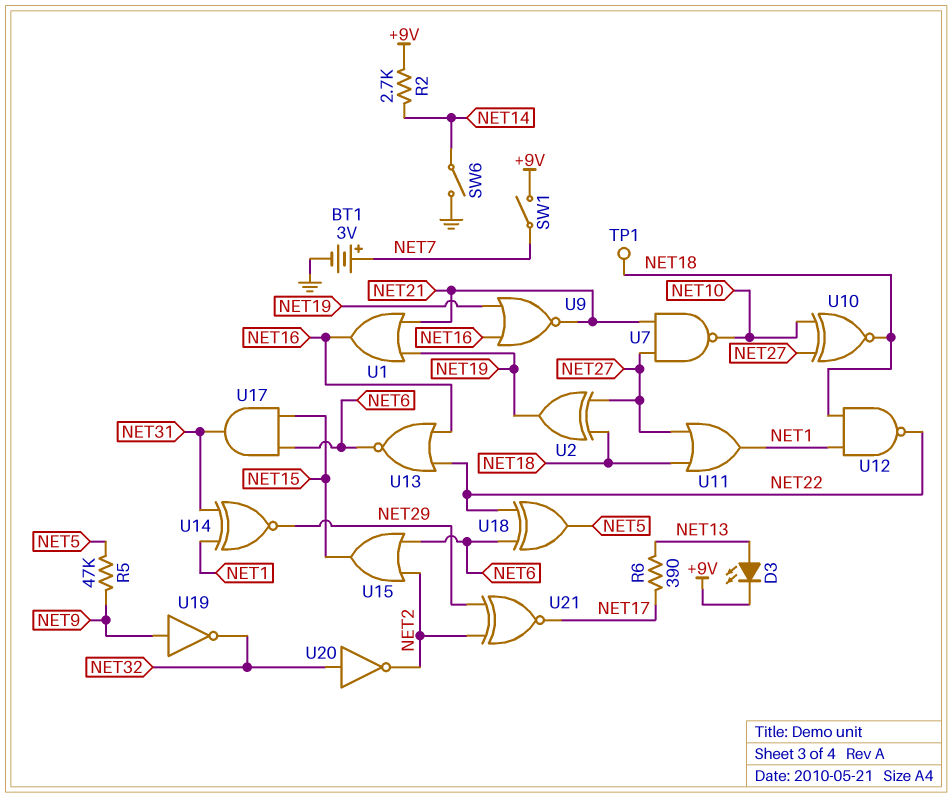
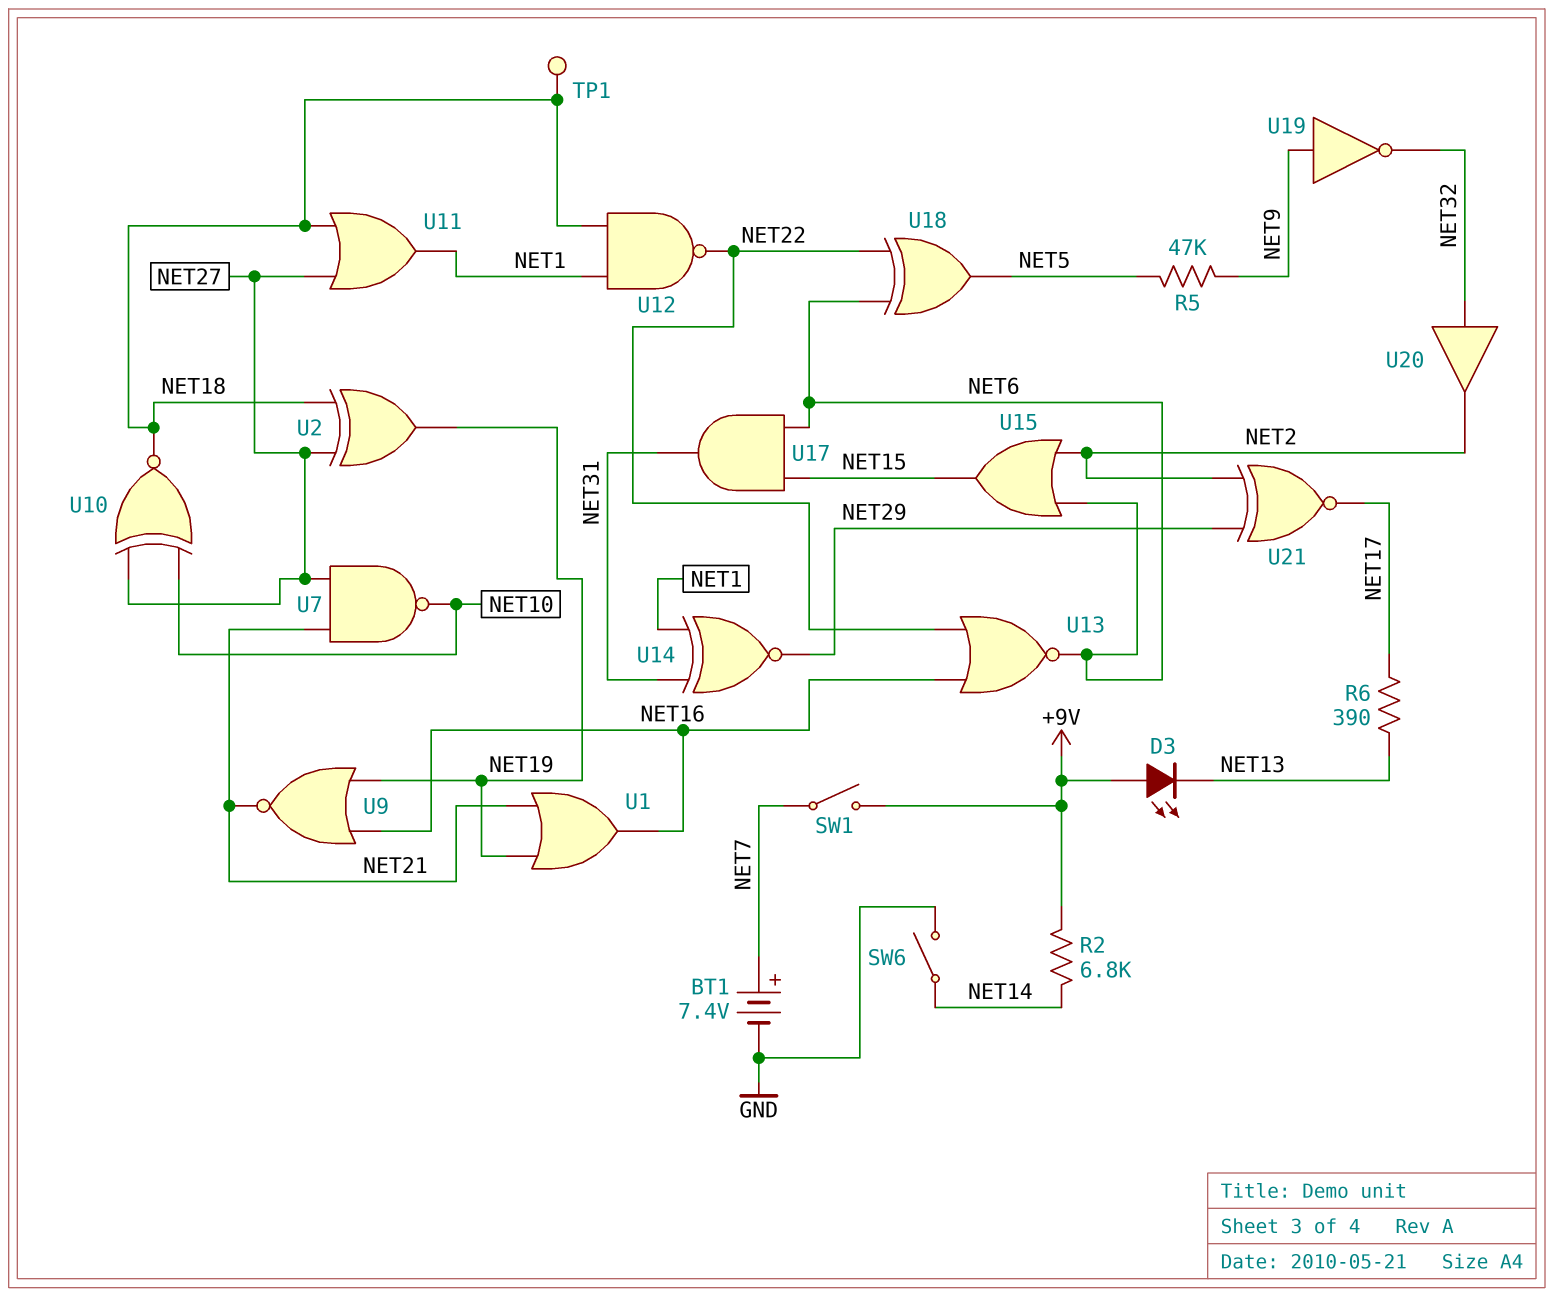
BT1: 3V (plus NET7, minus GND) -> 7.4V (plus NET7, minus GND)
D3: LED (A NET13, K +9V) -> LED (A +9V, K NET13)
R2: 2.7k (+9V, NET14) -> 6.8k (+9V, NET14)
U20: NOT (in NET32, out NET2) -> buffer (in NET32, out NET2)

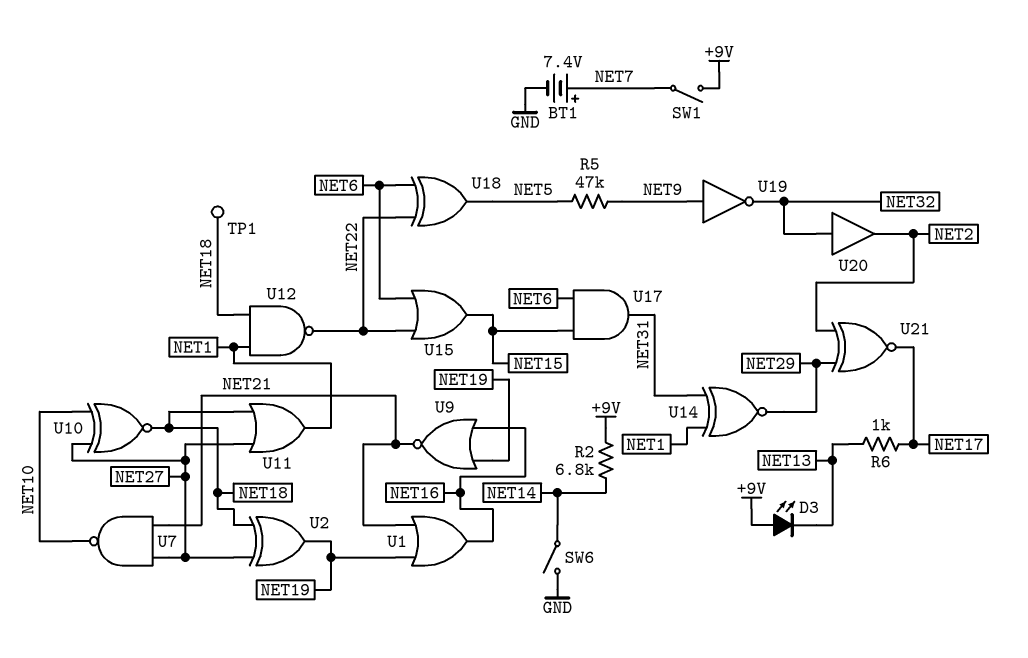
R6: 390 (NET13, NET17) -> 1k (NET13, NET17)
U13: NOR (in NET16, in NET22, out NET6) -> none
U15: OR (in NET2, in NET6, out NET15) -> OR (in NET6, in NET22, out NET15)

